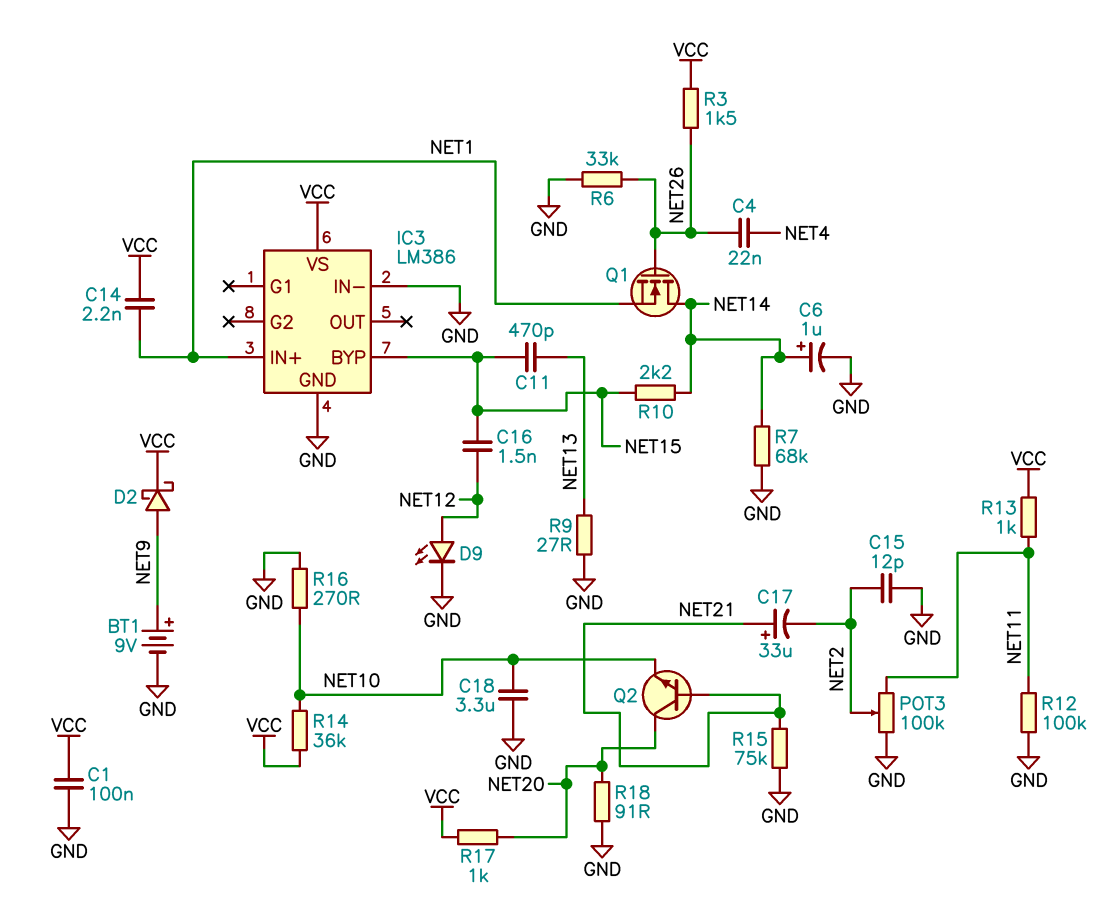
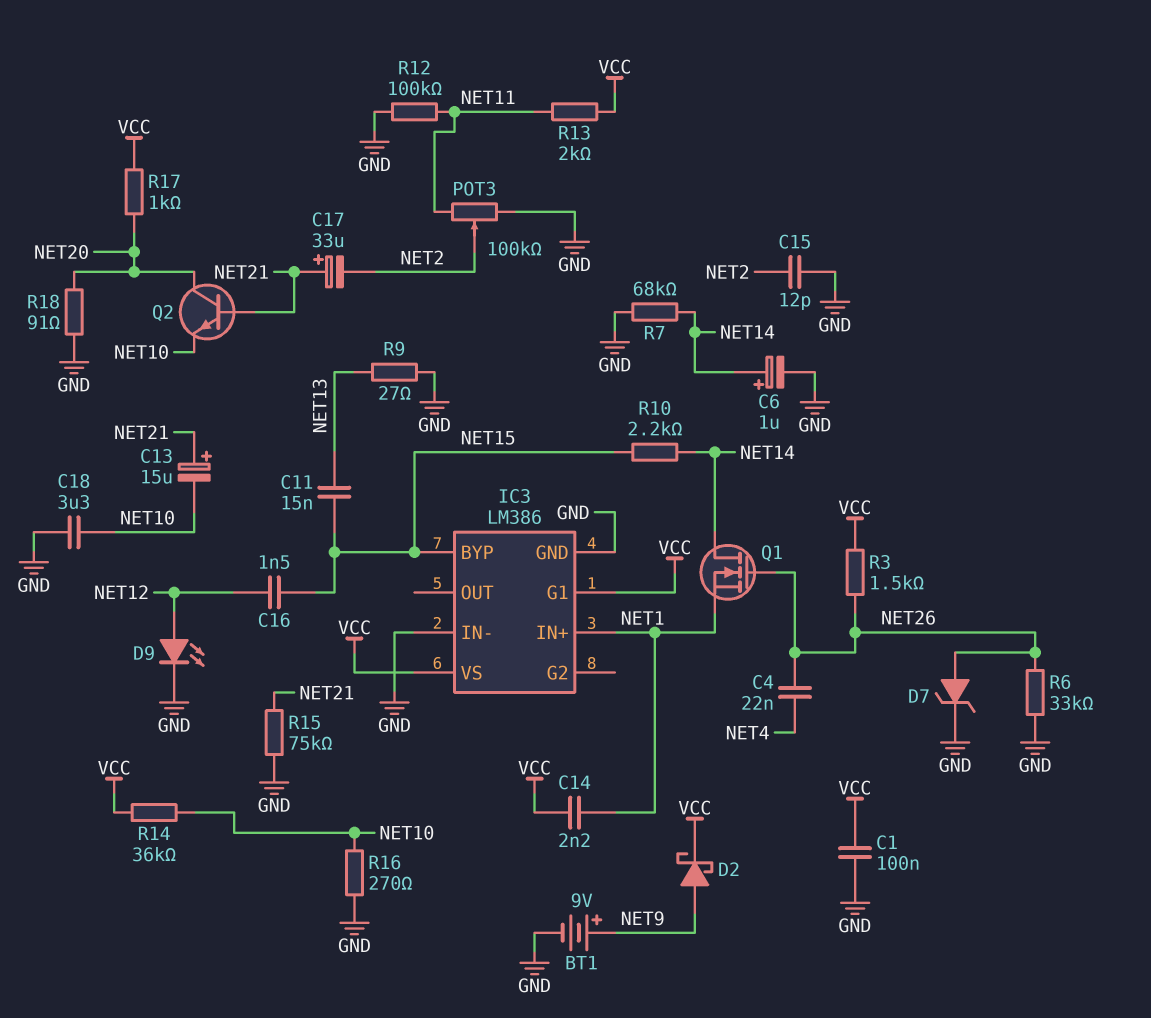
C11: 470pF (NET13, NET15) -> 15nF (NET13, NET15)
C13: none -> 15uF (plus NET21, minus NET10)
D7: none -> zener (A NET26, K GND)
IC3 pin G1: none -> VCC
R13: 1k (NET11, VCC) -> 2k (NET11, VCC)

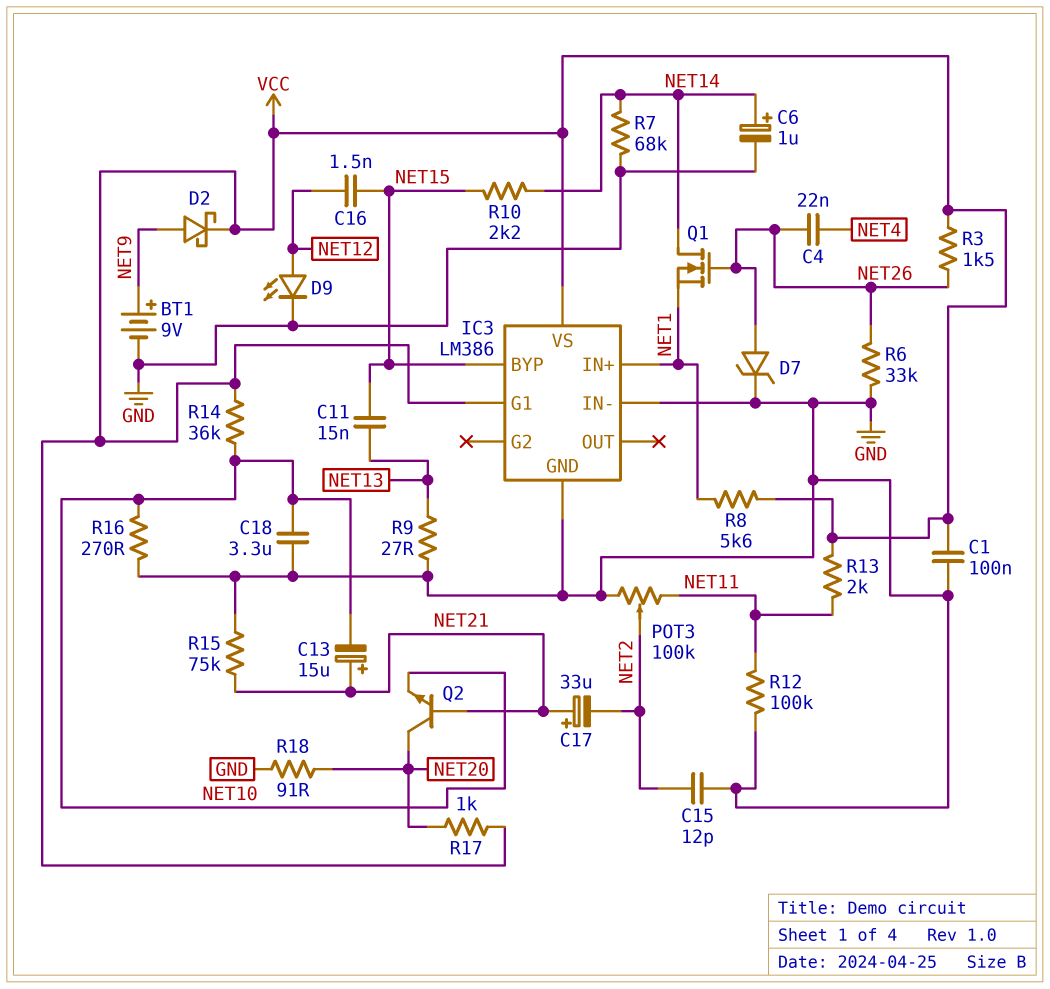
C14: 2.2nF (NET1, VCC) -> none
R8: none -> 5.6k (NET1, VCC)

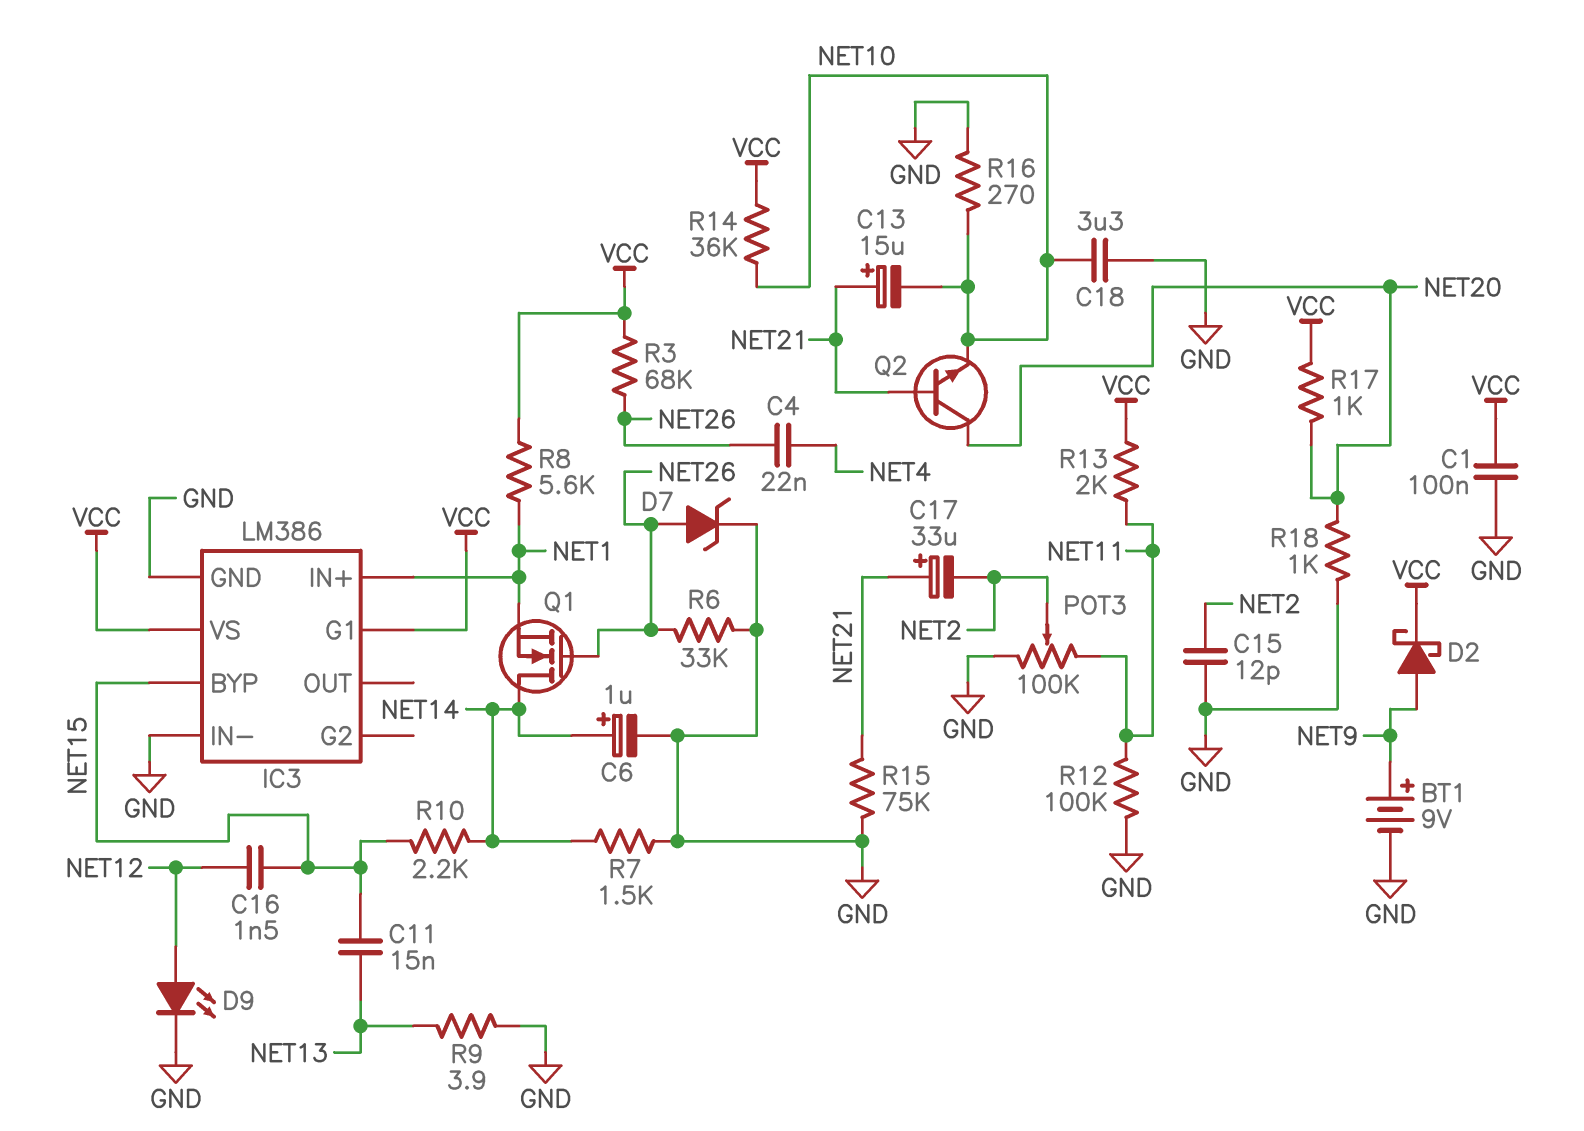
R3: 1.5k (NET26, VCC) -> 68k (NET26, VCC)
R7: 68k (GND, NET14) -> 1.5k (GND, NET14)
R9: 27 (GND, NET13) -> 3.9 (GND, NET13)
R18: 91 (GND, NET20) -> 1k (GND, NET20)

